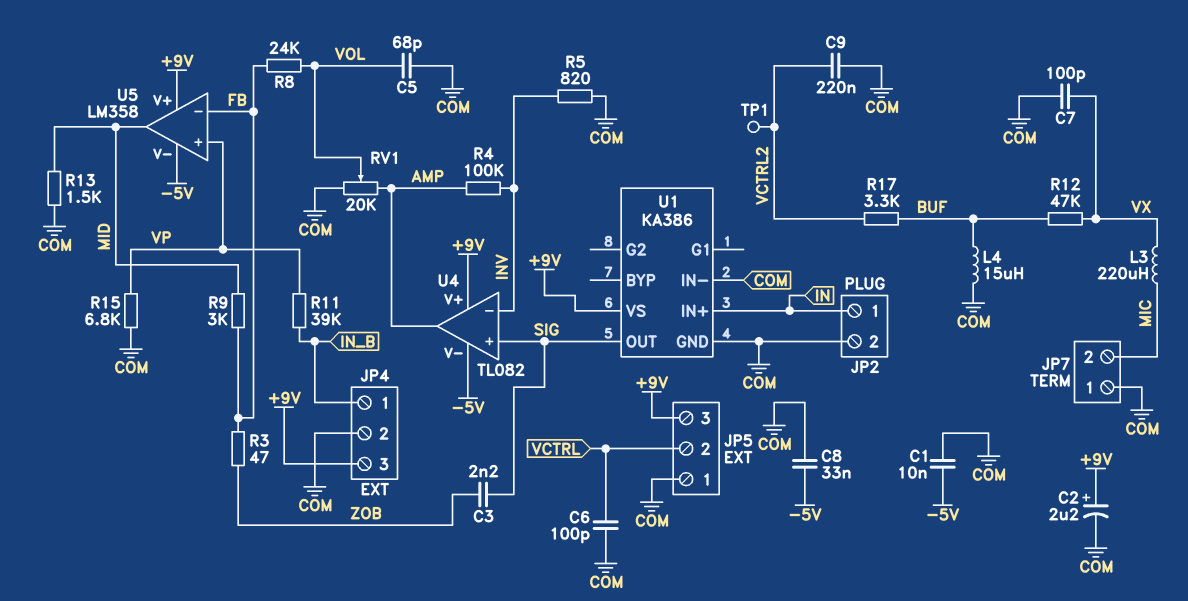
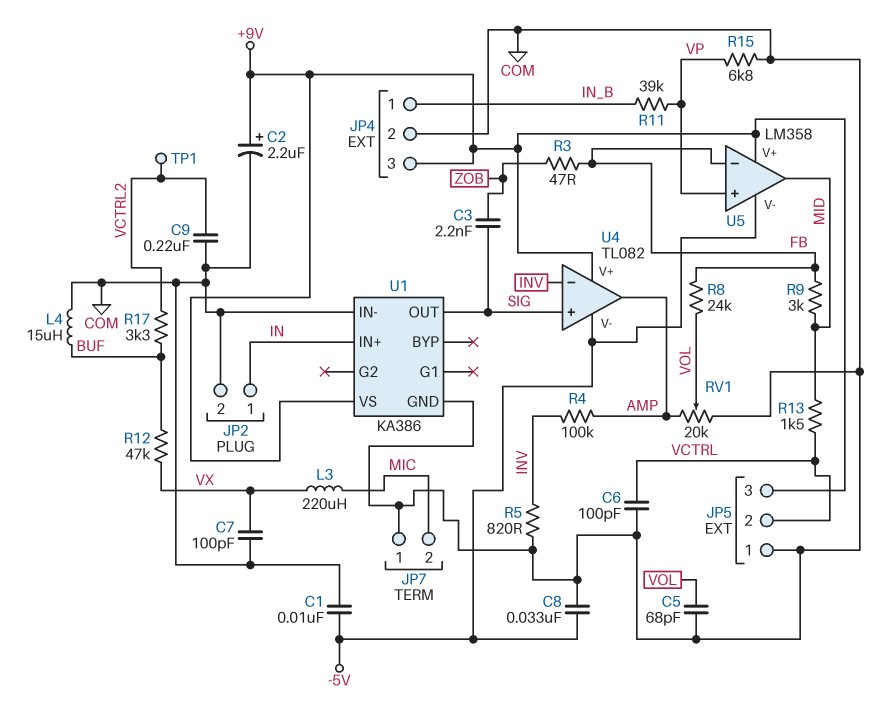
R13: 1.5k (COM, MID) -> 1.5k (MID, VCTRL)

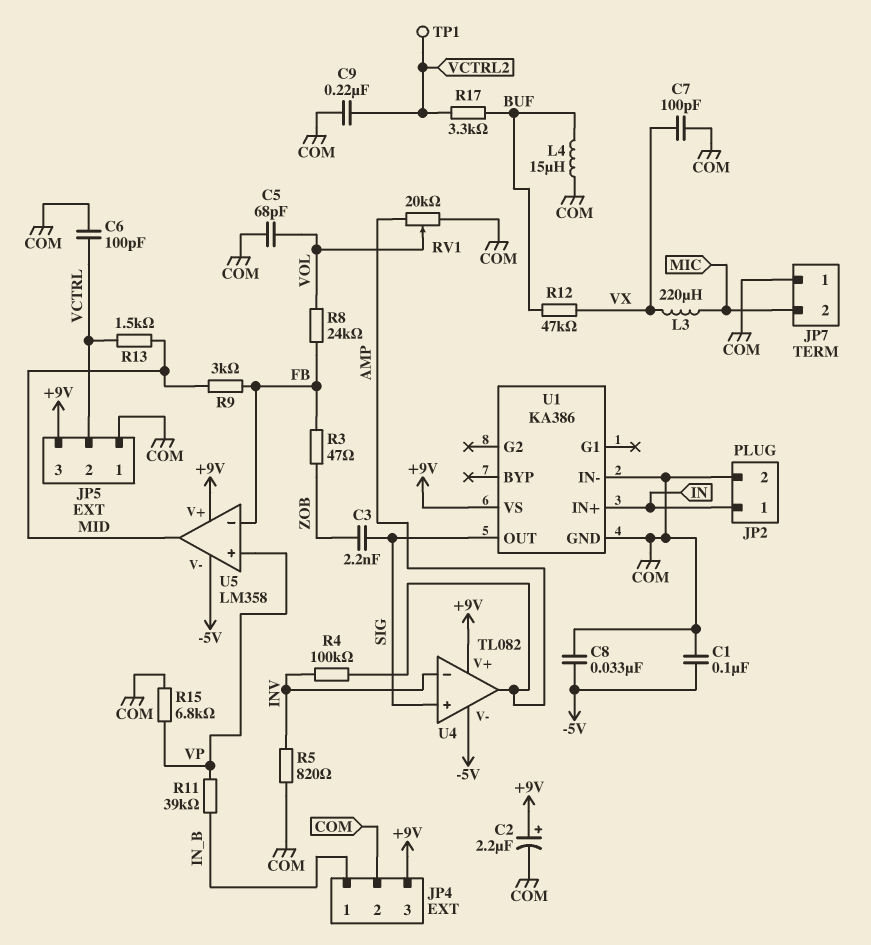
C1: 10nF (-5V, COM) -> 100nF (-5V, COM)

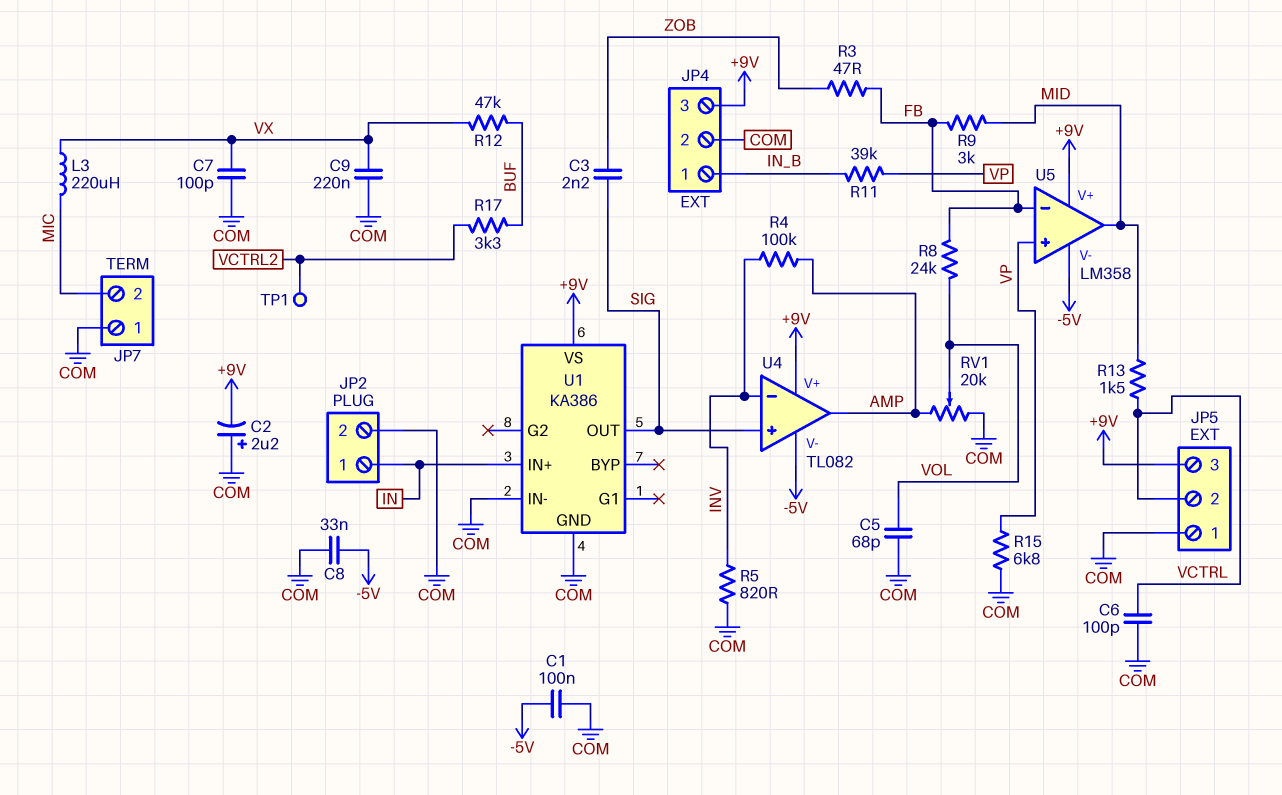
C2: 2.2uF (plus +9V, minus COM) -> 2.2uF (plus COM, minus +9V)
C9: 220nF (COM, VCTRL2) -> 220nF (COM, VX)
L4: 15uH (BUF, COM) -> none

